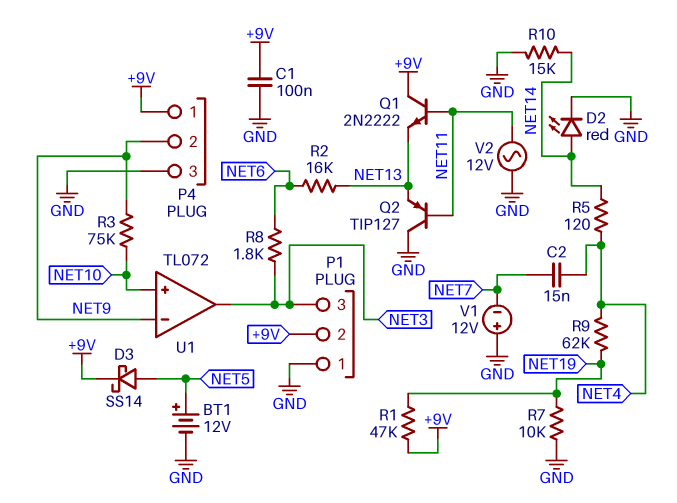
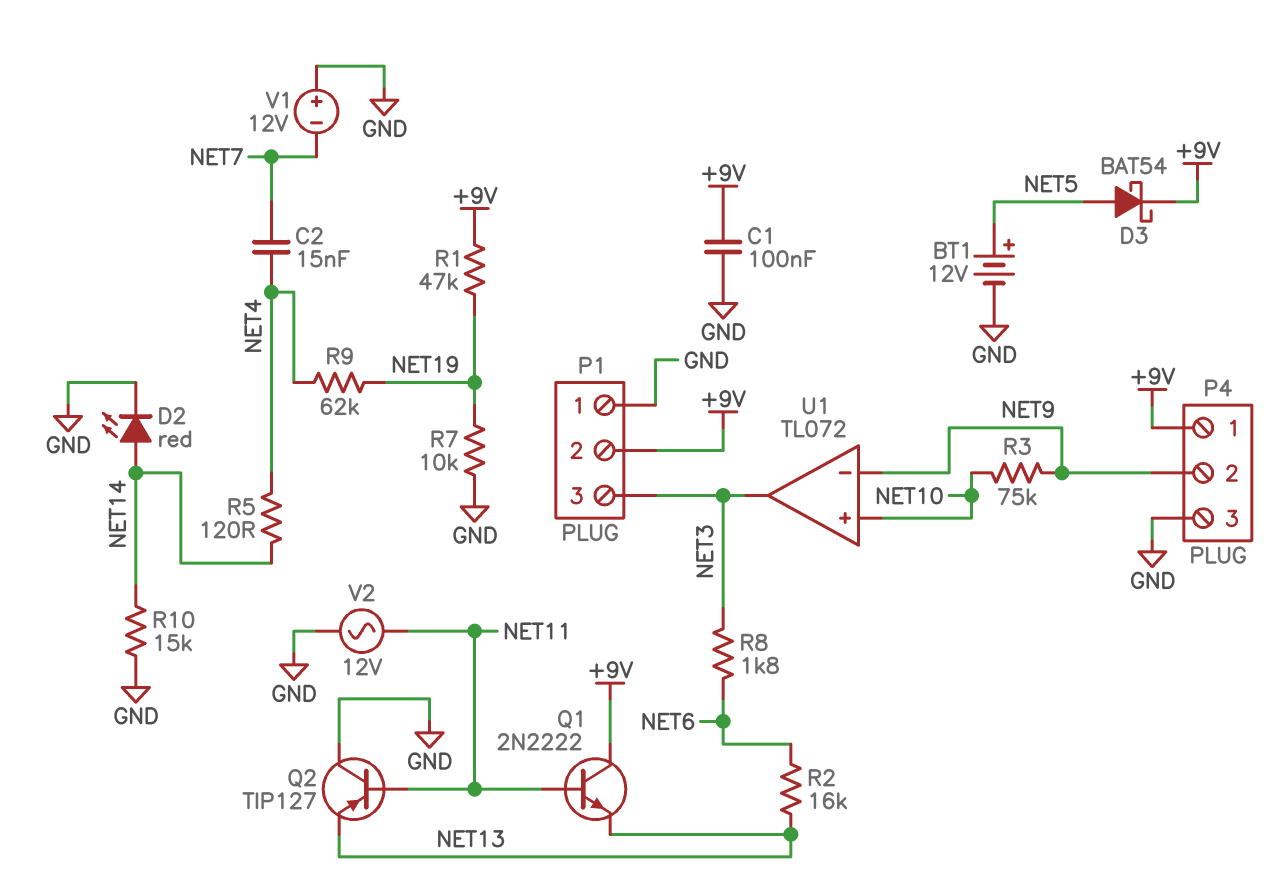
D3: schottky SS14 (A NET5, K +9V) -> schottky BAT54 (A NET5, K +9V)

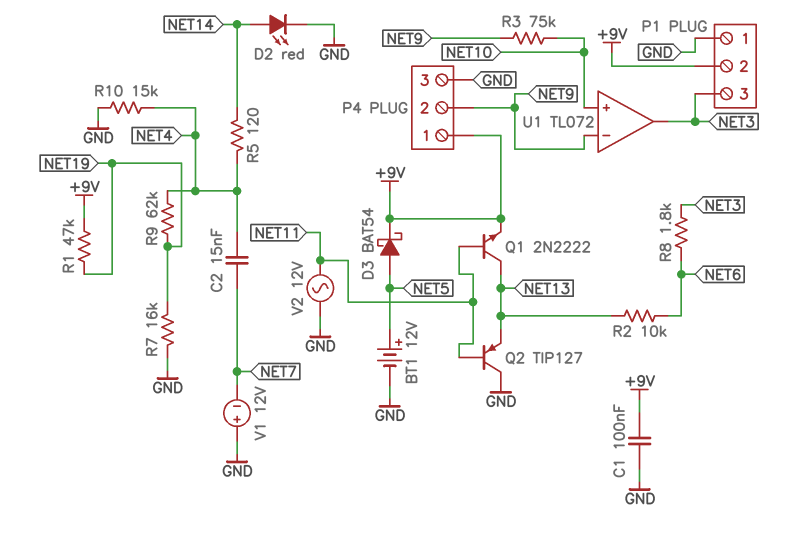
Q1: NPN 2N2222 (B NET11, C +9V, E NET13) -> NPN 2N2222 (B NET11, C NET13, E +9V)
R2: 16k (NET6, NET13) -> 10k (NET6, NET13)
R7: 10k (GND, NET19) -> 16k (GND, NET19)
R10: 15k (GND, NET14) -> 15k (GND, NET4)

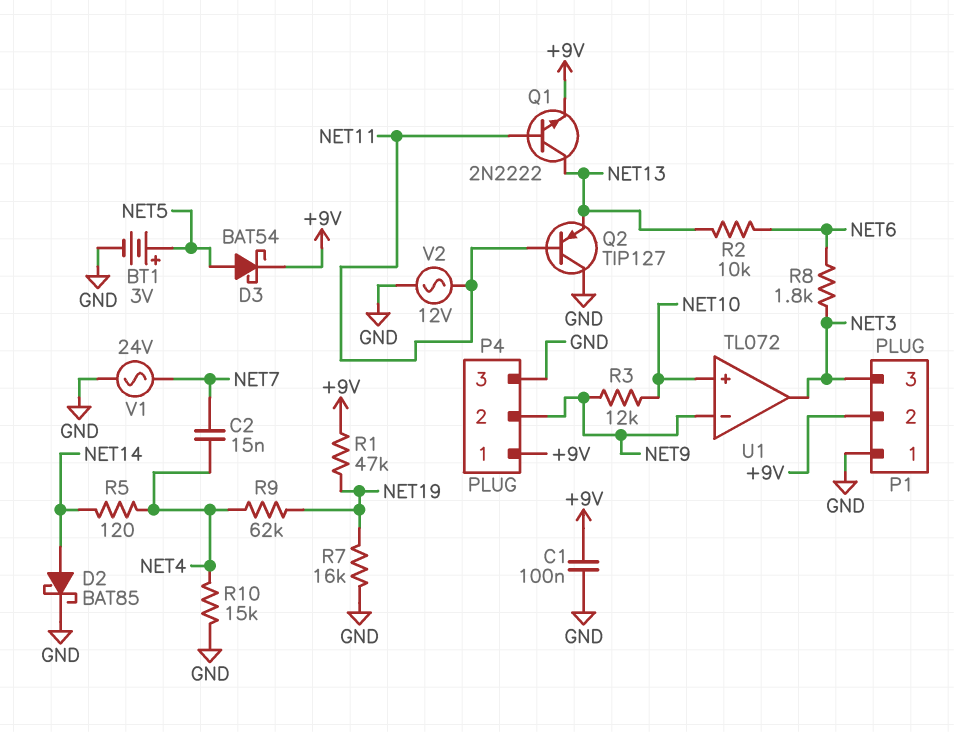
BT1: 12V (plus NET5, minus GND) -> 3V (plus NET5, minus GND)
D2: LED red (A NET14, K GND) -> schottky BAT85 (A NET14, K GND)
R3: 75k (NET9, NET10) -> 12k (NET9, NET10)
V1: 12V (plus GND, minus NET7) -> AC 24V (GND, NET7)

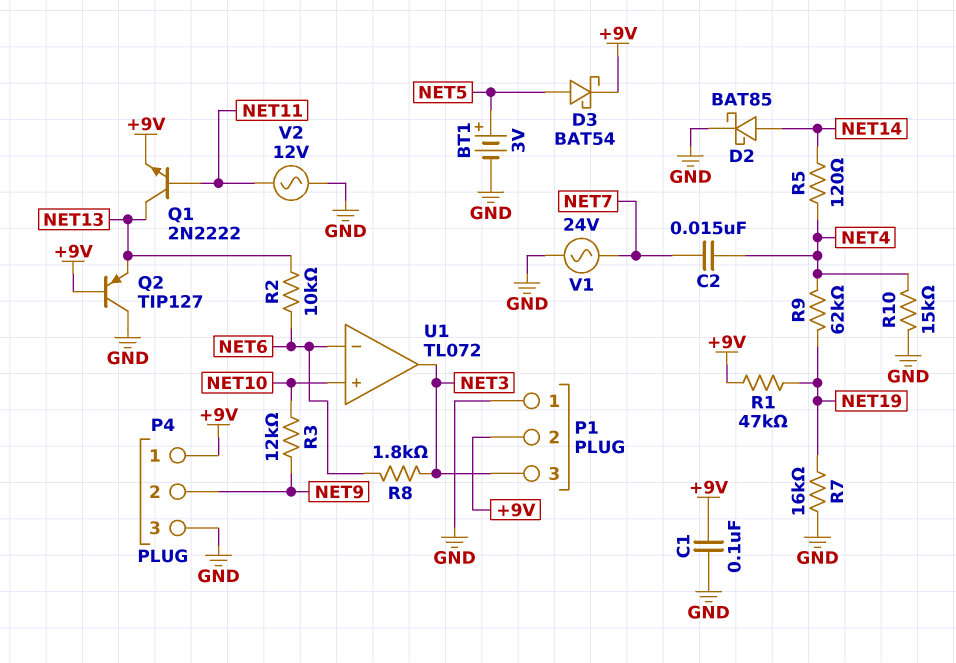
Q2: PNP TIP127 (B NET11, C GND, E NET13) -> PNP TIP127 (B +9V, C GND, E NET13)
U1 pin in-: NET9 -> NET6

